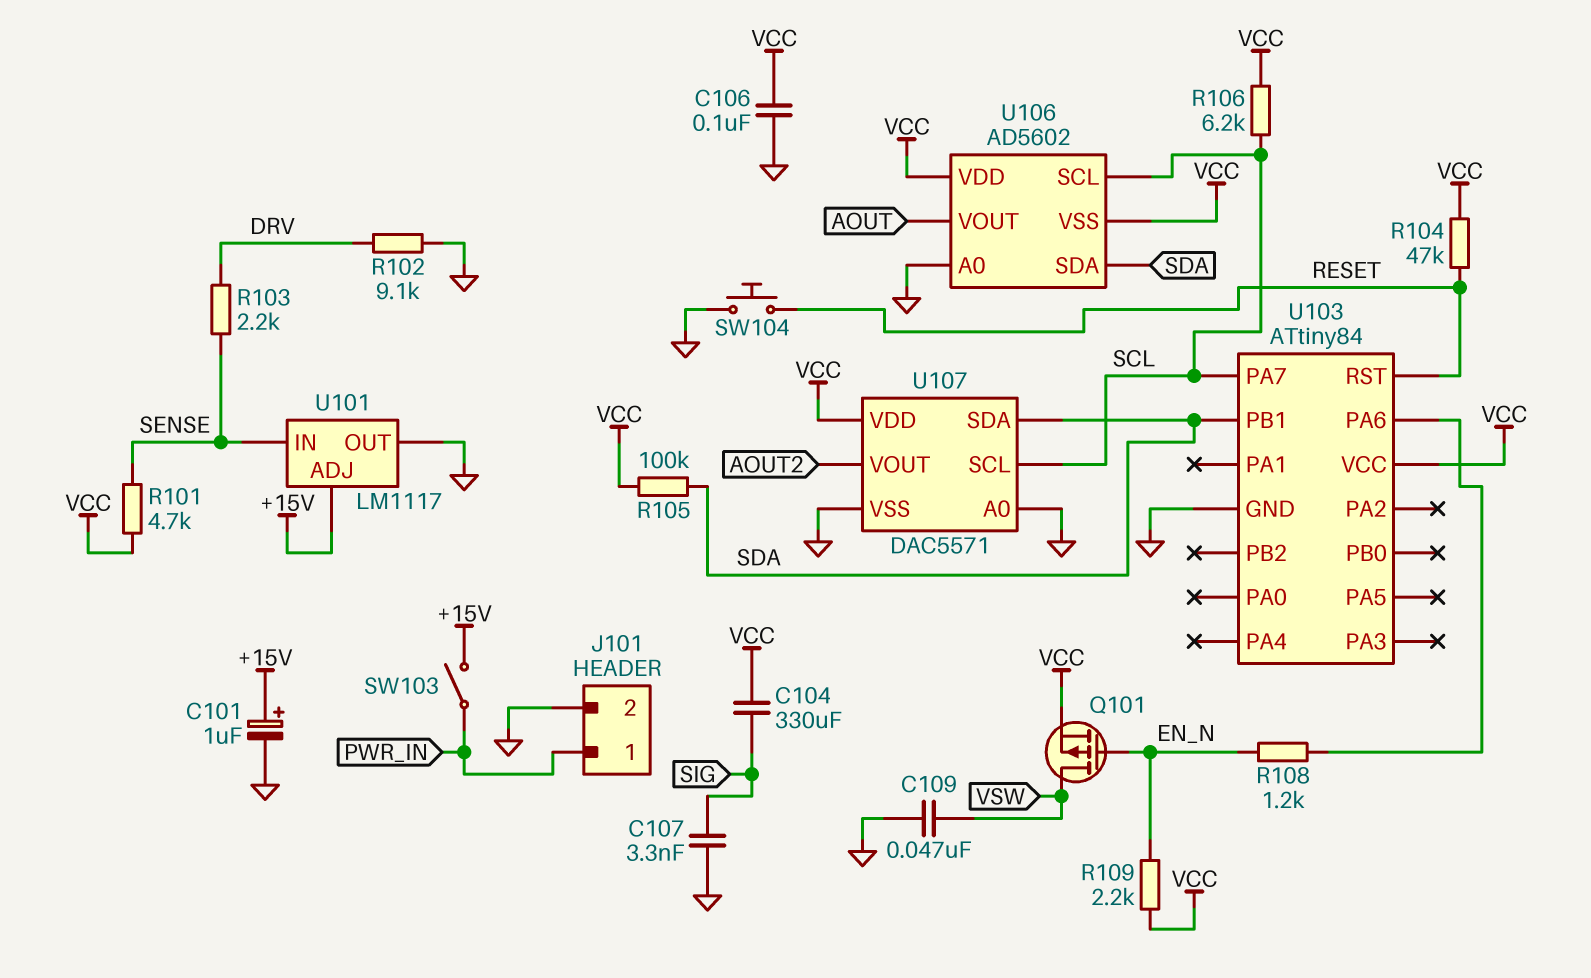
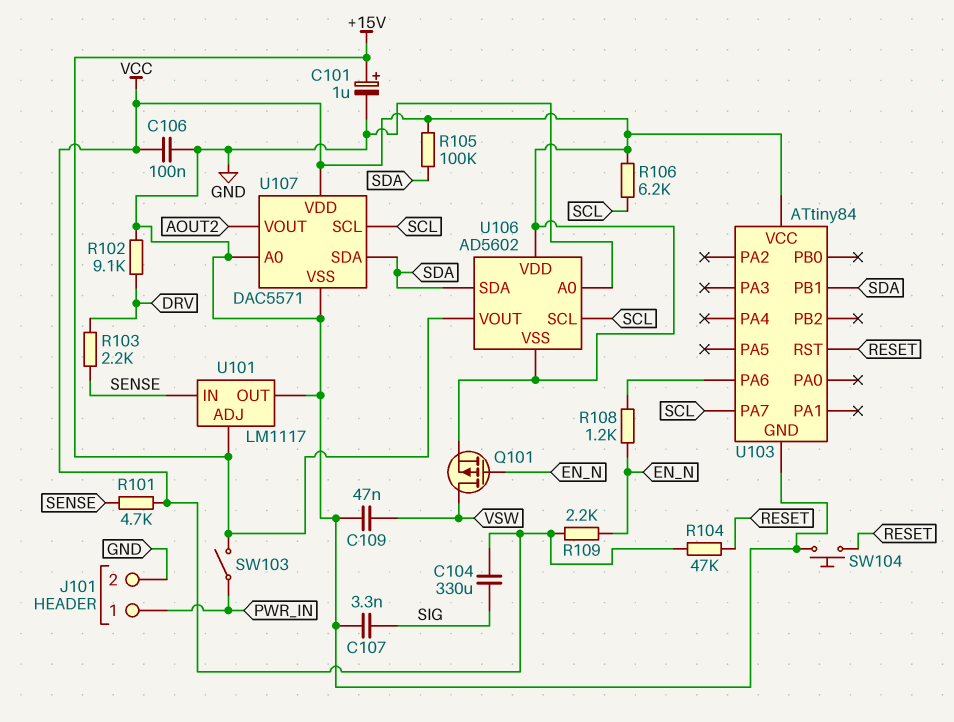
U106 pin VOUT: AOUT -> +15V

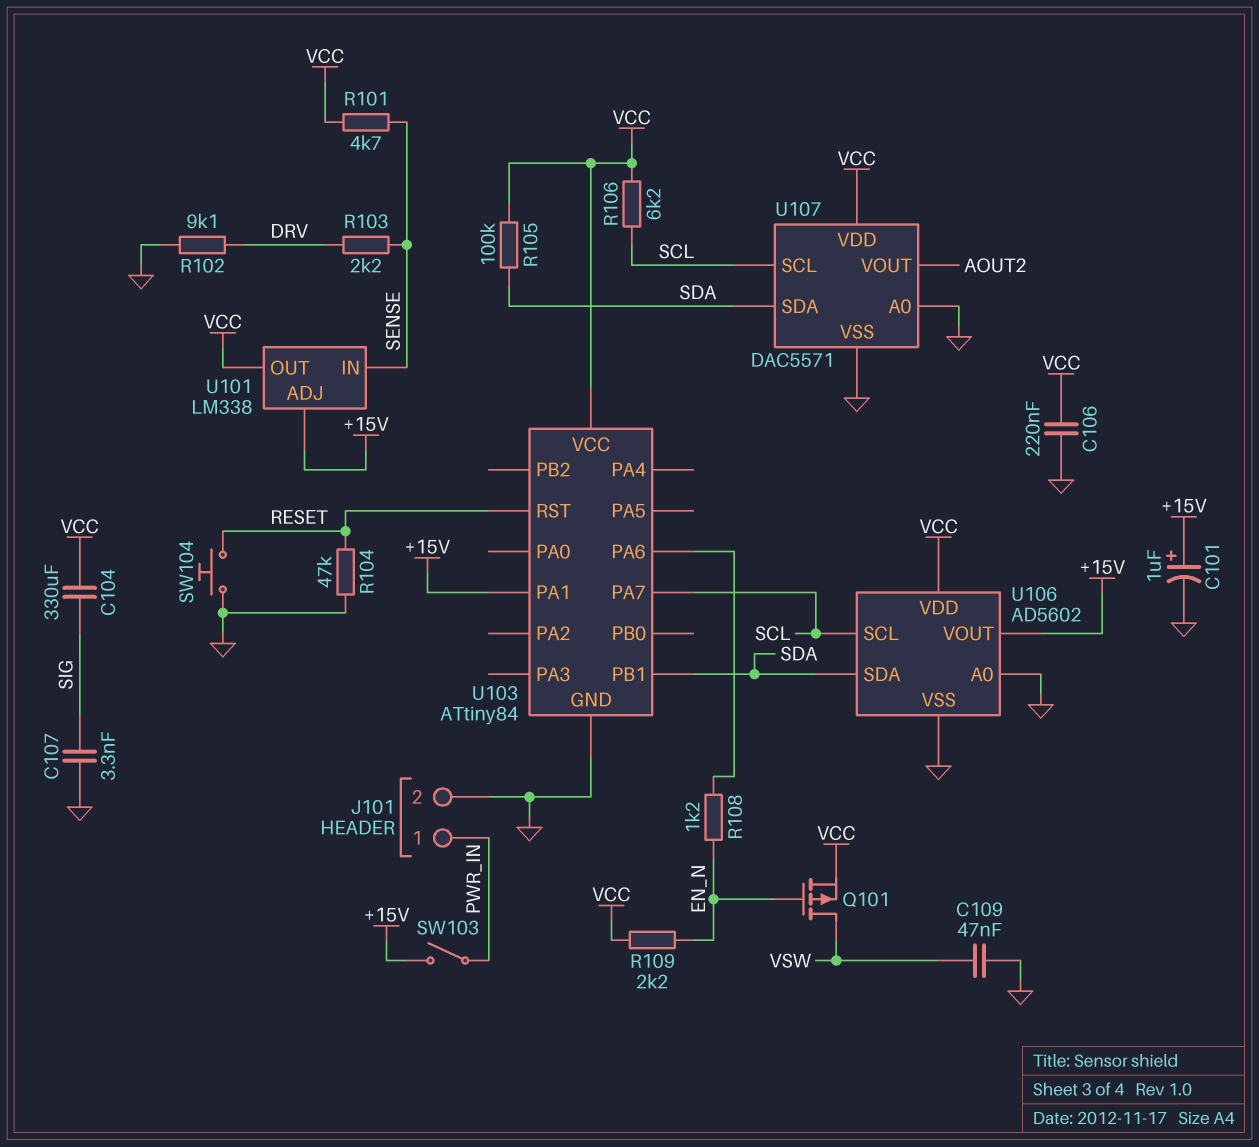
C106: 100nF (GND, VCC) -> 220nF (GND, VCC)
R104: 47k (RESET, VCC) -> 47k (GND, RESET)
U101: LM1117 -> LM338
U101 pin OUT: GND -> VCC
U103 pin PA1: none -> +15V
U106 pin VSS: VCC -> GND

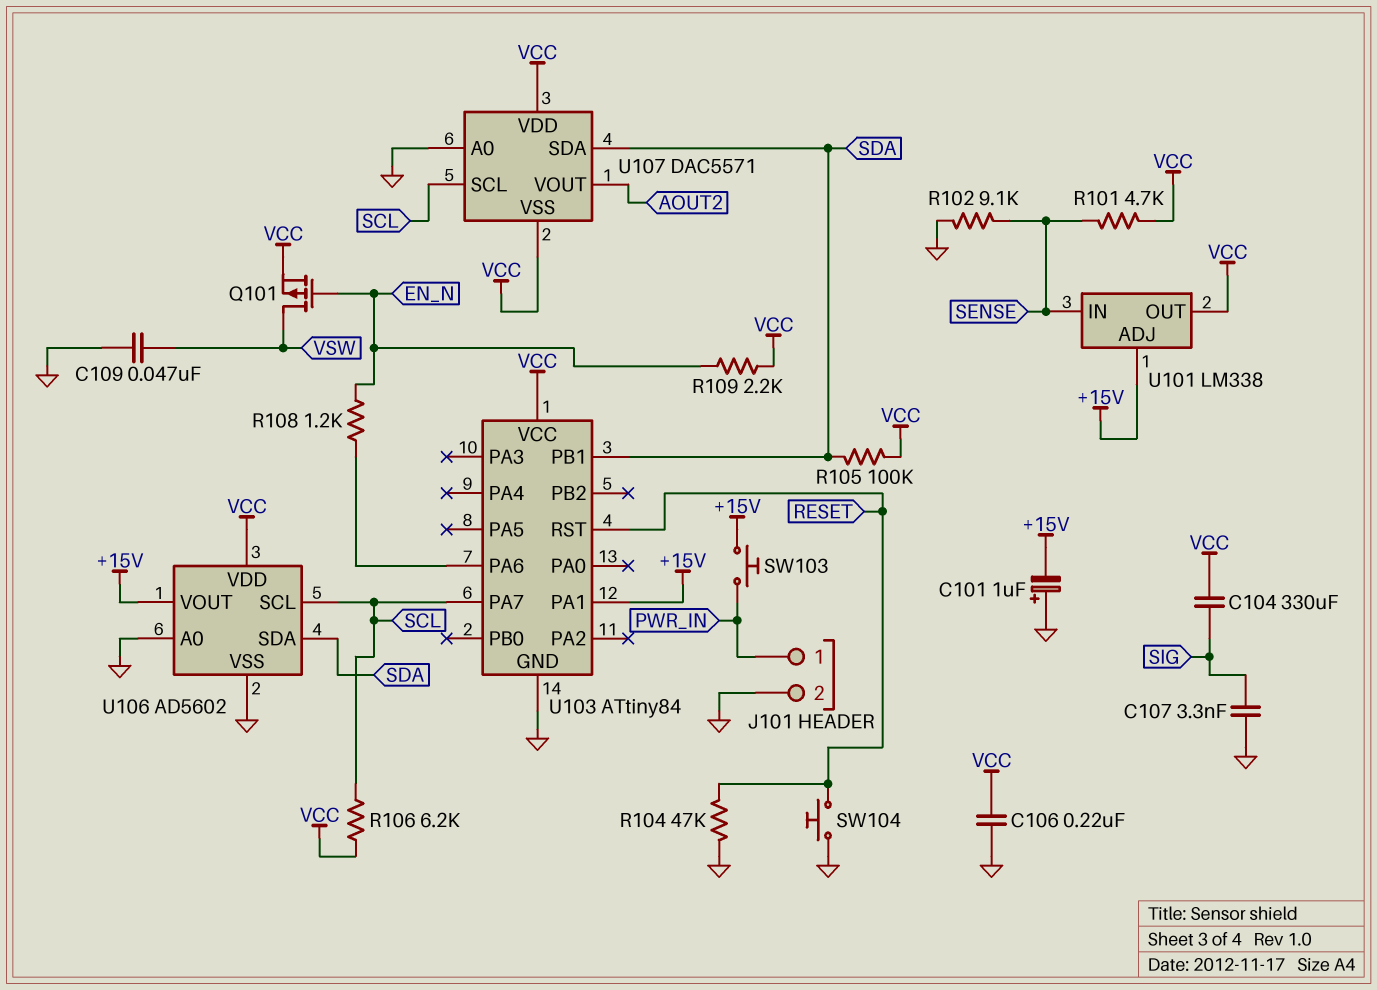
C101: 1uF (plus +15V, minus GND) -> 1uF (plus GND, minus +15V)
R102: 9.1k (DRV, GND) -> 9.1k (GND, SENSE)
R103: 2.2k (DRV, SENSE) -> none
SW103: switch (+15V, PWR_IN) -> button (+15V, PWR_IN)
U107 pin VSS: GND -> VCC

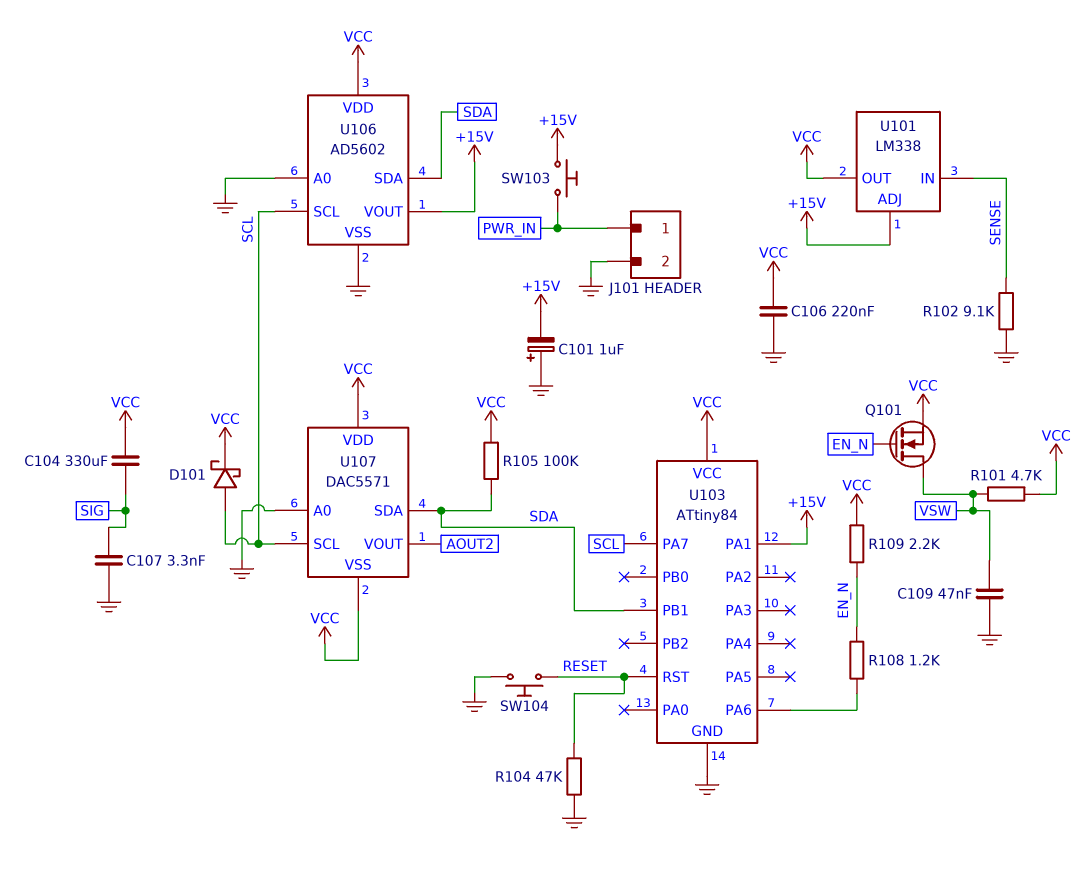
D101: none -> schottky (A SCL, K VCC)
Q101: PMOS (G EN_N, D VSW, S VCC) -> NMOS (G EN_N, D VSW, S VCC)
R101: 4.7k (SENSE, VCC) -> 4.7k (VCC, VSW)
R106: 6.2k (SCL, VCC) -> none

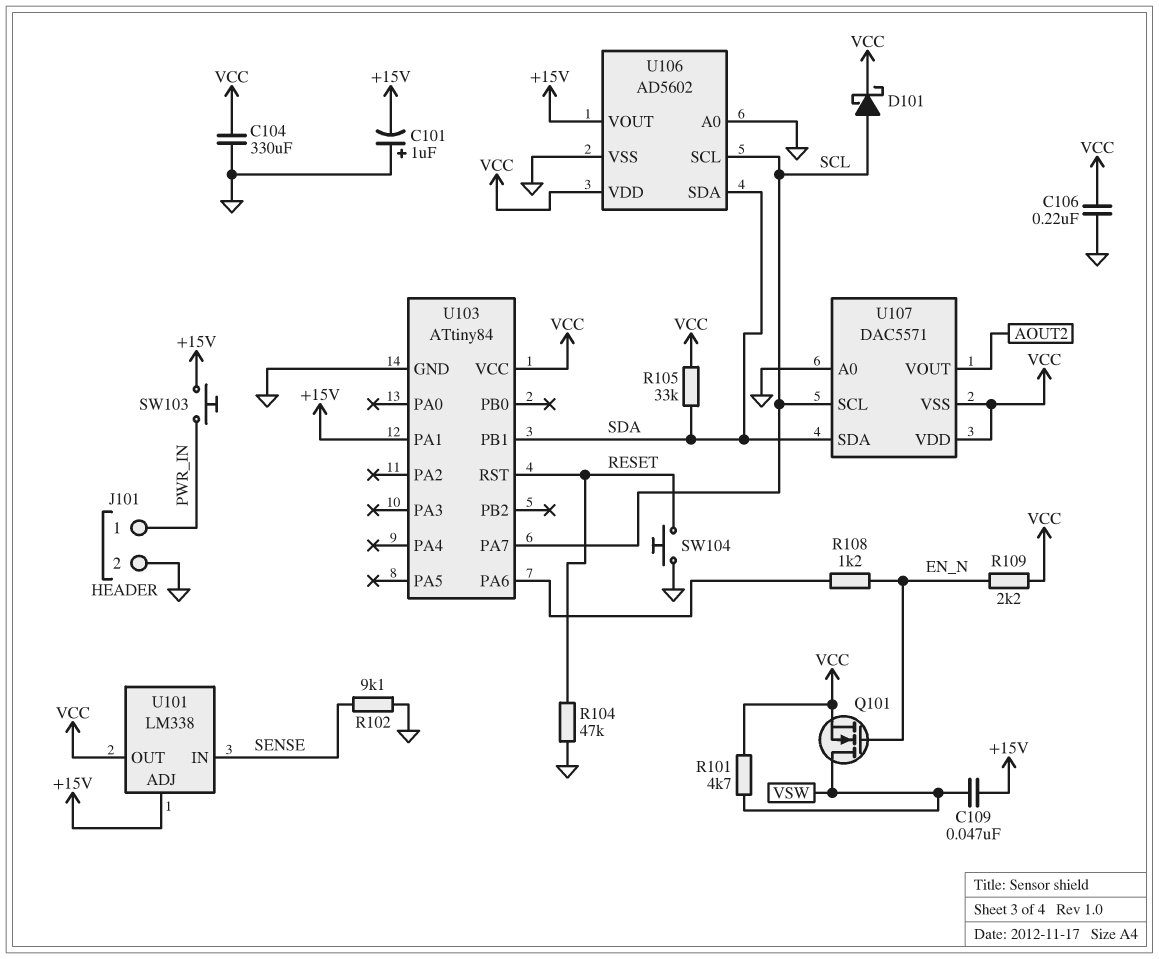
C104: 330uF (SIG, VCC) -> 330uF (GND, VCC)
C107: 3.3nF (GND, SIG) -> none
C109: 47nF (GND, VSW) -> 47nF (+15V, VSW)
R105: 100k (SDA, VCC) -> 33k (SDA, VCC)

